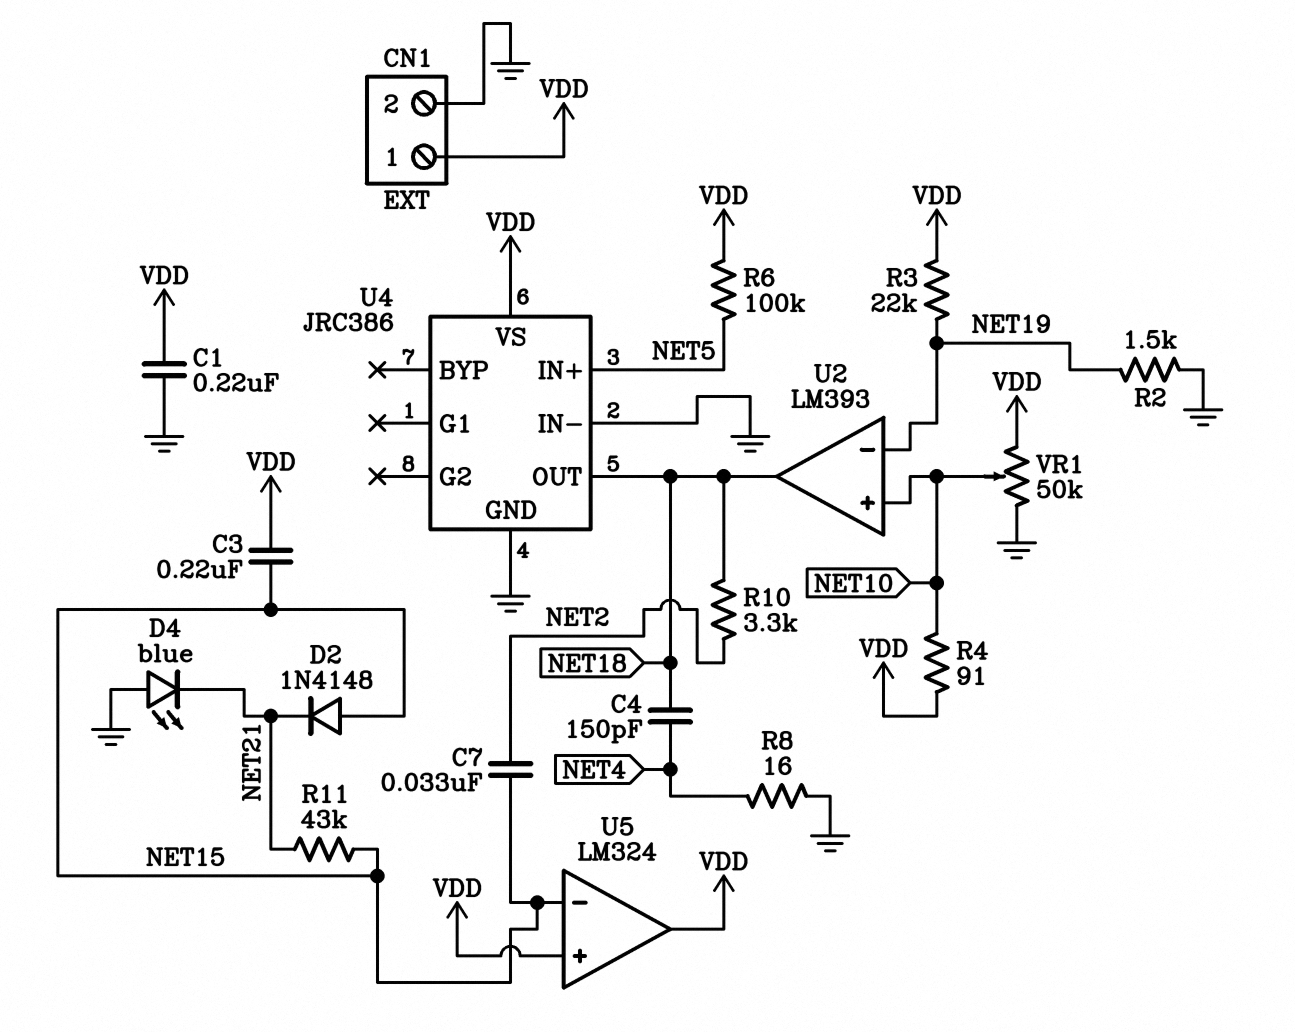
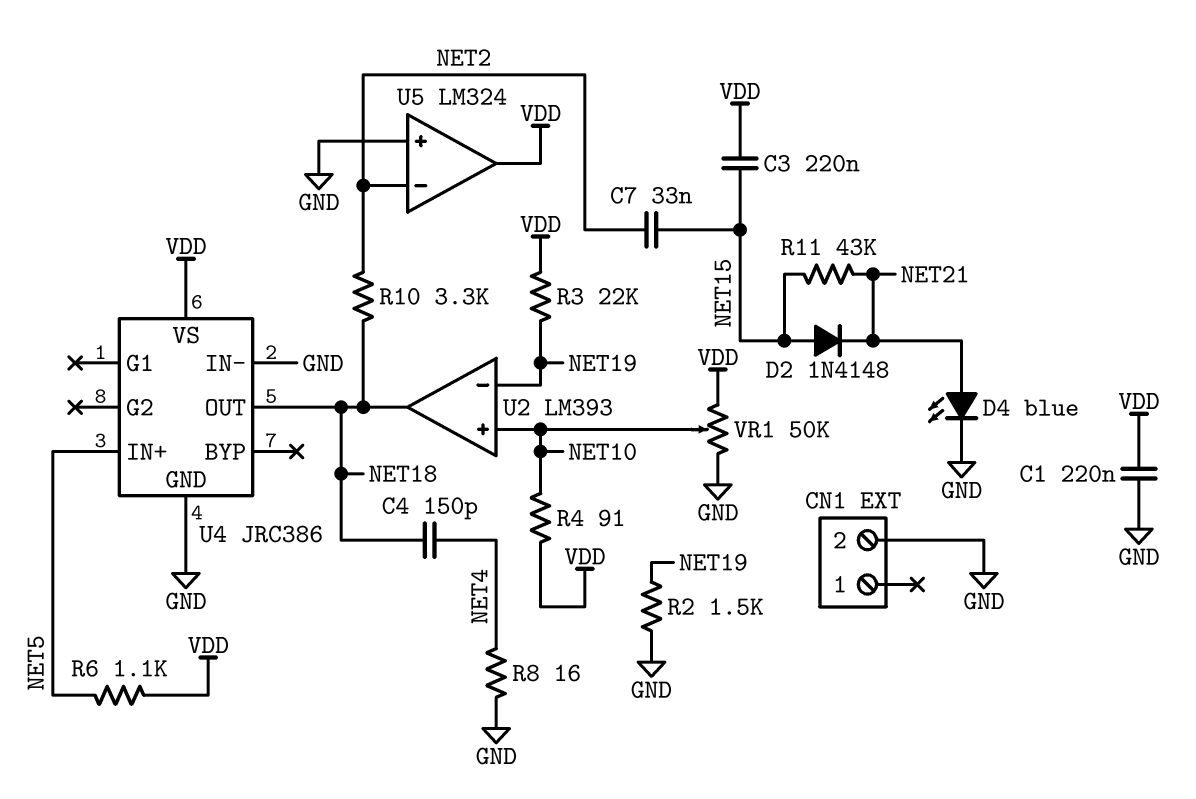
CN1 pin 1: VDD -> none
D4: LED blue (A GND, K NET21) -> LED blue (A NET21, K GND)
R6: 100k (NET5, VDD) -> 1.1k (NET5, VDD)
U5 pin in+: VDD -> GND
U5 pin in-: NET15 -> NET2

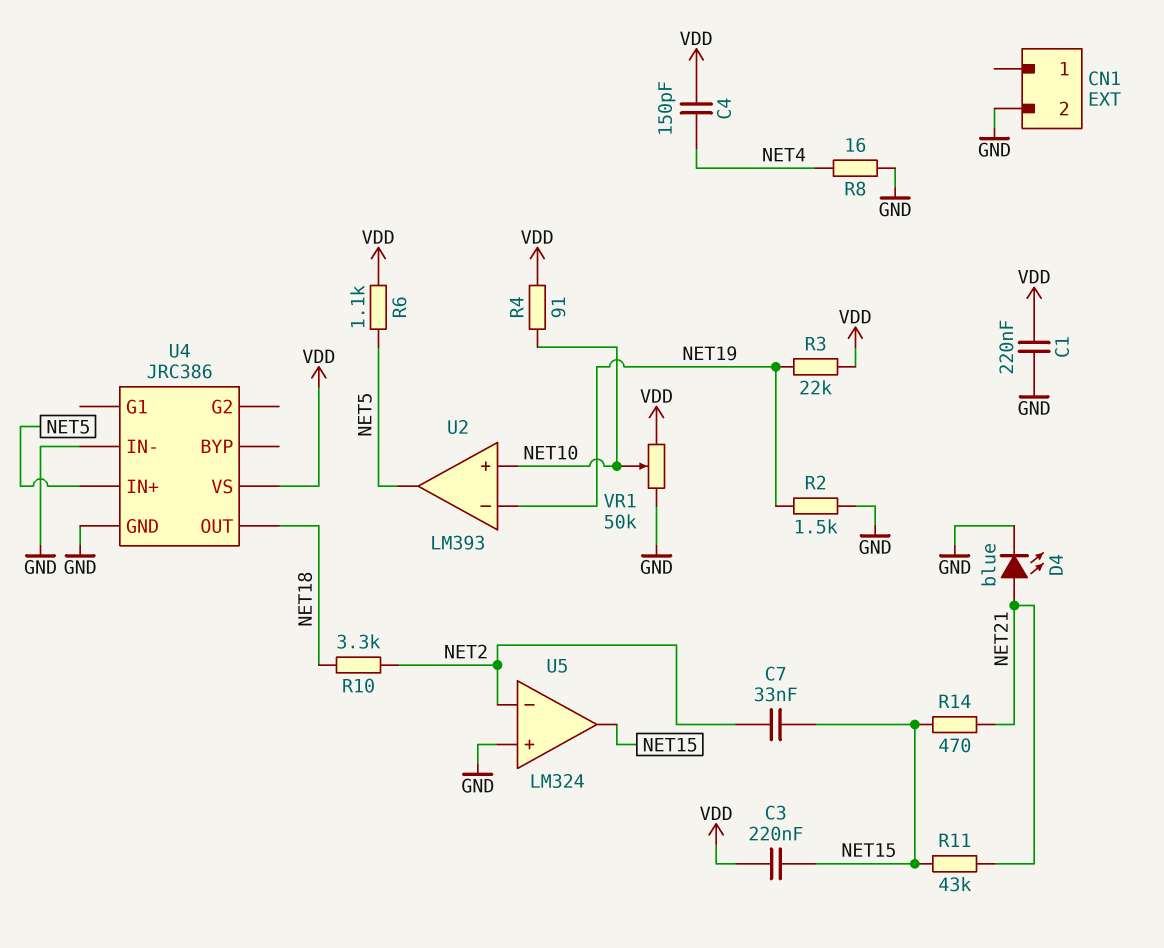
C4: 150pF (NET4, NET18) -> 150pF (NET4, VDD)
D2: diode 1N4148 (A NET15, K NET21) -> none
R14: none -> 470 (NET15, NET21)
U2 pin out: NET18 -> NET5
U5 pin out: VDD -> NET15

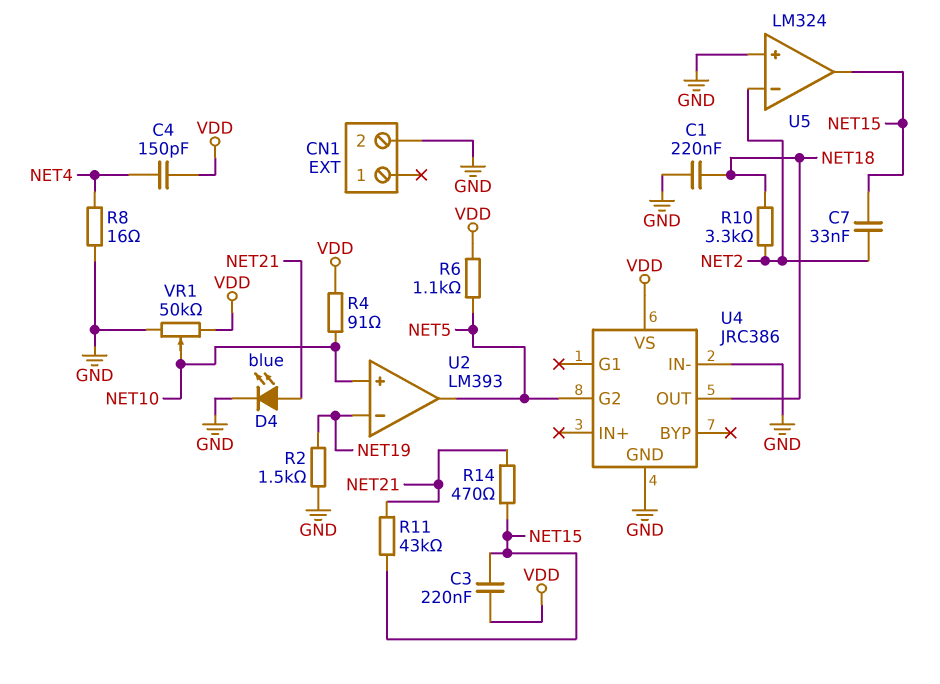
C1: 220nF (GND, VDD) -> 220nF (GND, NET18)
R3: 22k (NET19, VDD) -> none
U4 pin G2: none -> NET5
U4 pin IN+: NET5 -> none

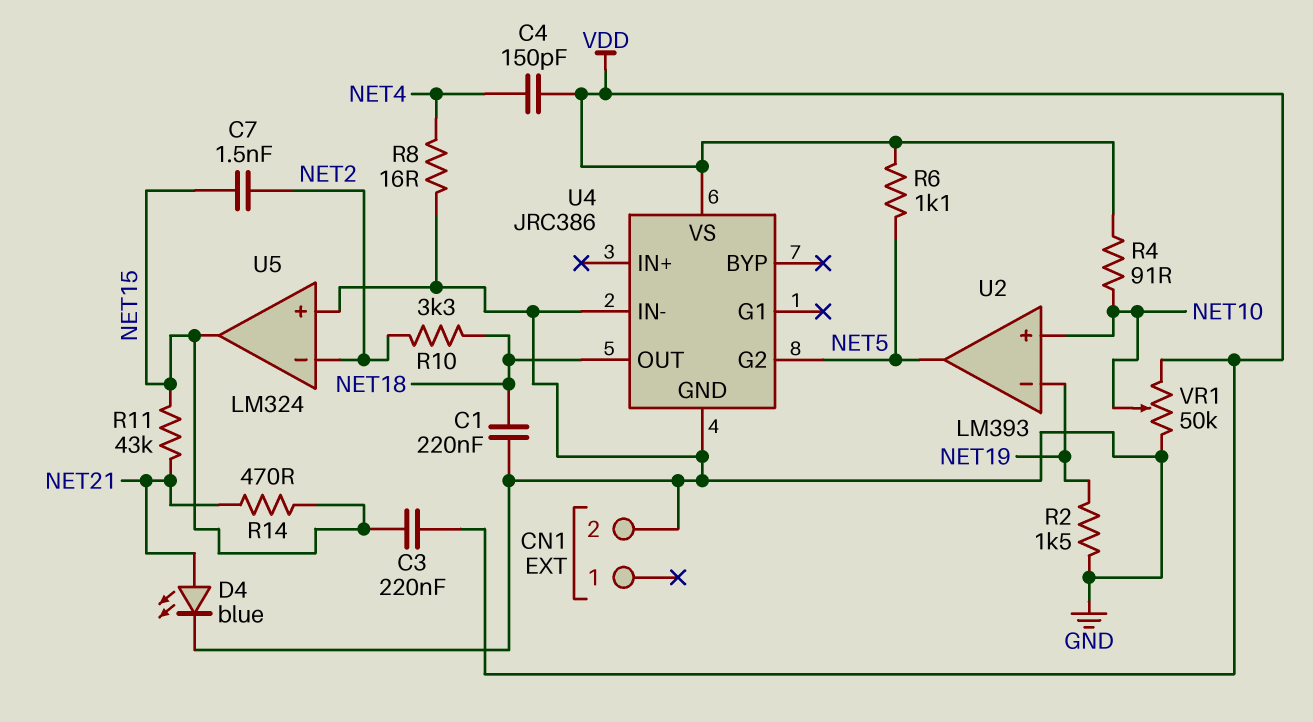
C7: 33nF (NET2, NET15) -> 1.5nF (NET2, NET15)

